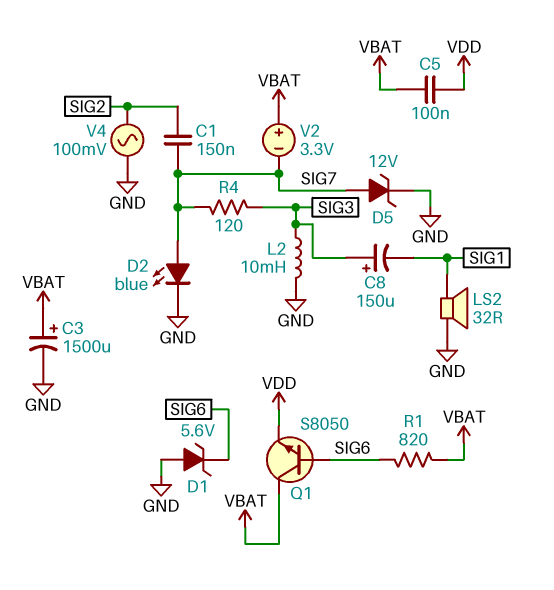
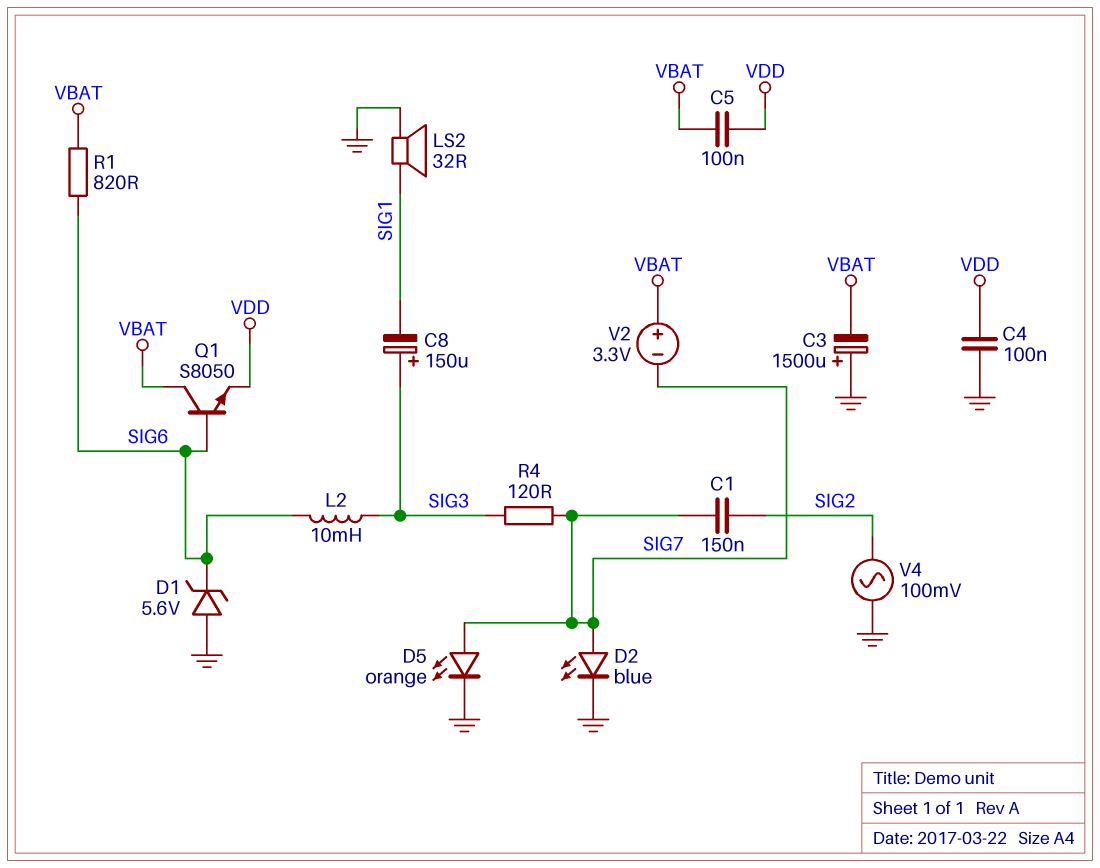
C3: 1500uF (plus VBAT, minus GND) -> 1500uF (plus GND, minus VBAT)
C4: none -> 100nF (GND, VDD)
D5: zener 12V (A SIG7, K GND) -> LED orange (A SIG7, K GND)
L2: 10mH (GND, SIG3) -> 10mH (SIG3, SIG6)

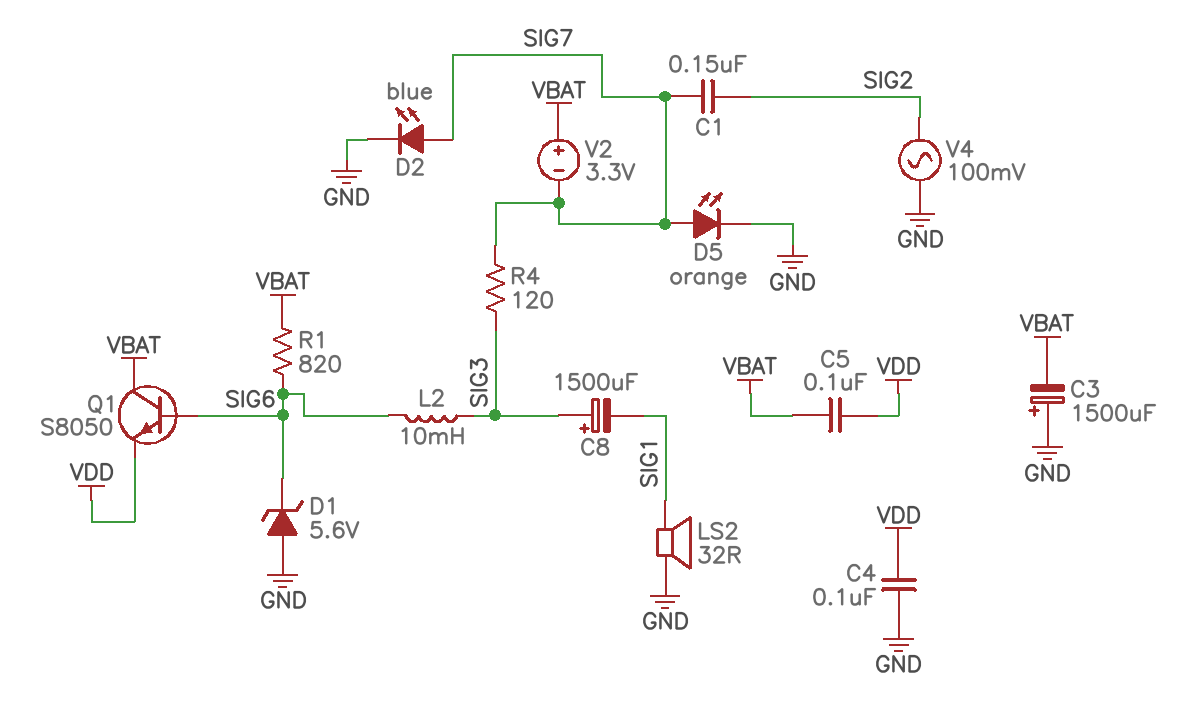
C8: 150uF (plus SIG3, minus SIG1) -> 1500uF (plus SIG3, minus SIG1)

